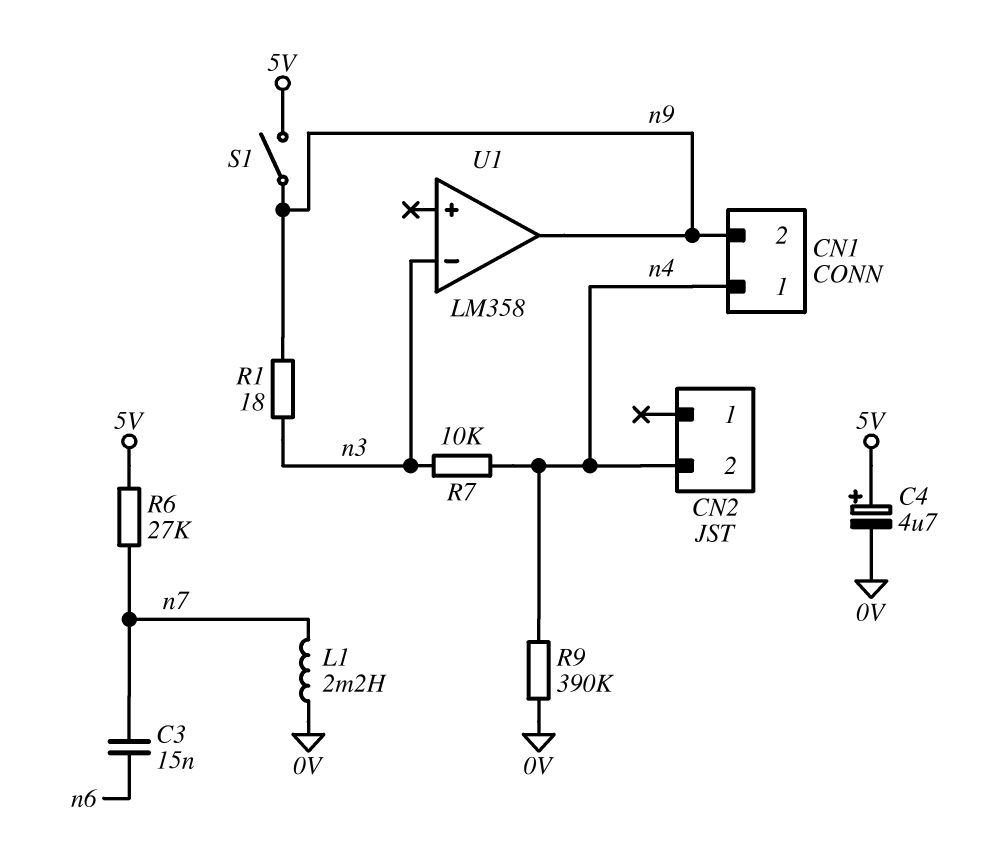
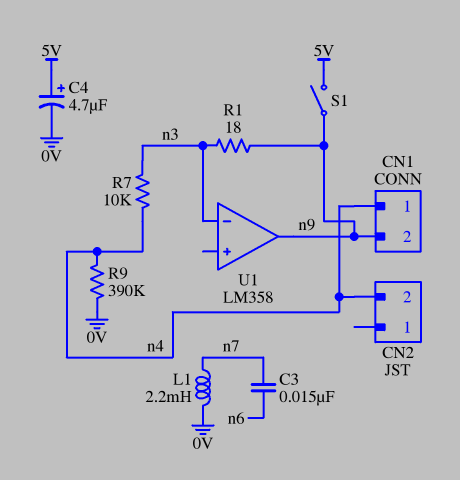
R6: 27k (5V, n7) -> none

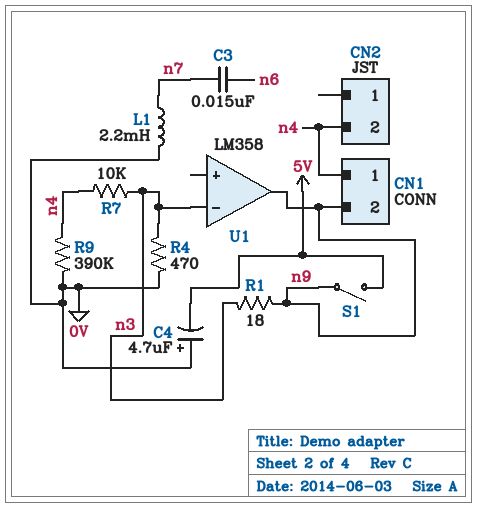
C4: 4.7uF (plus 5V, minus 0V) -> 4.7uF (plus 0V, minus 5V)
R4: none -> 470 (0V, n3)

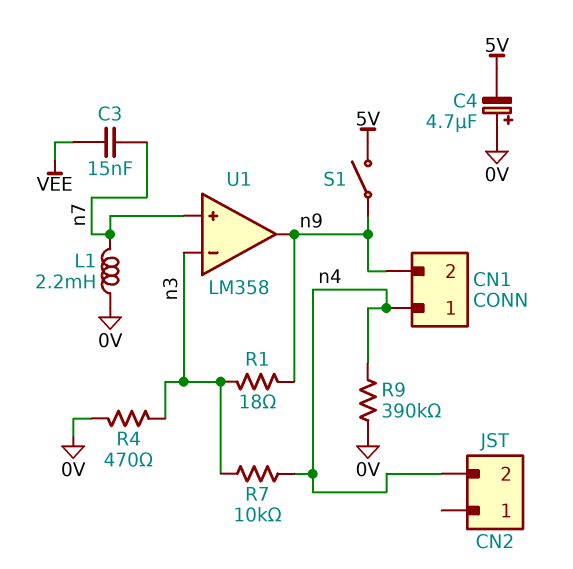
C3: 15nF (n6, n7) -> 15nF (VEE, n7)
U1 pin in+: none -> n7

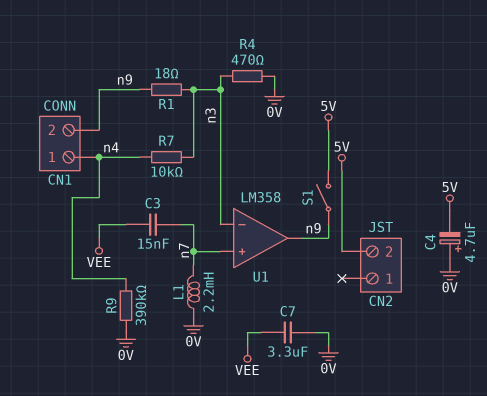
C7: none -> 3.3uF (0V, VEE)
CN2 pin 2: n4 -> 5V

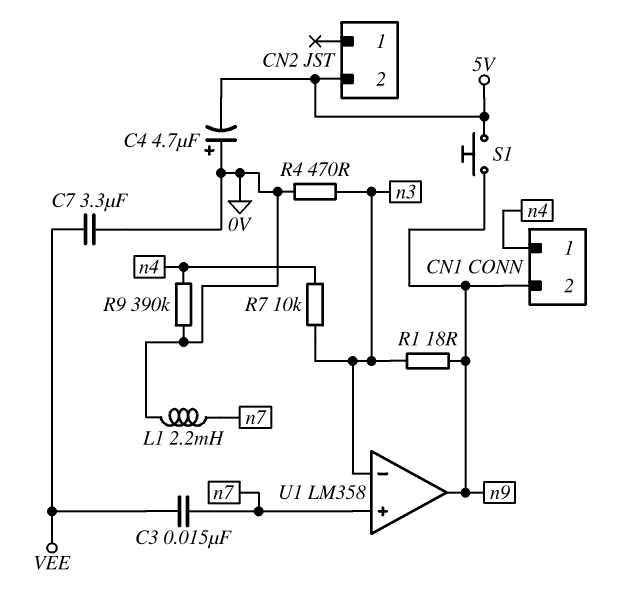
S1: switch (5V, n9) -> button (5V, n9)

